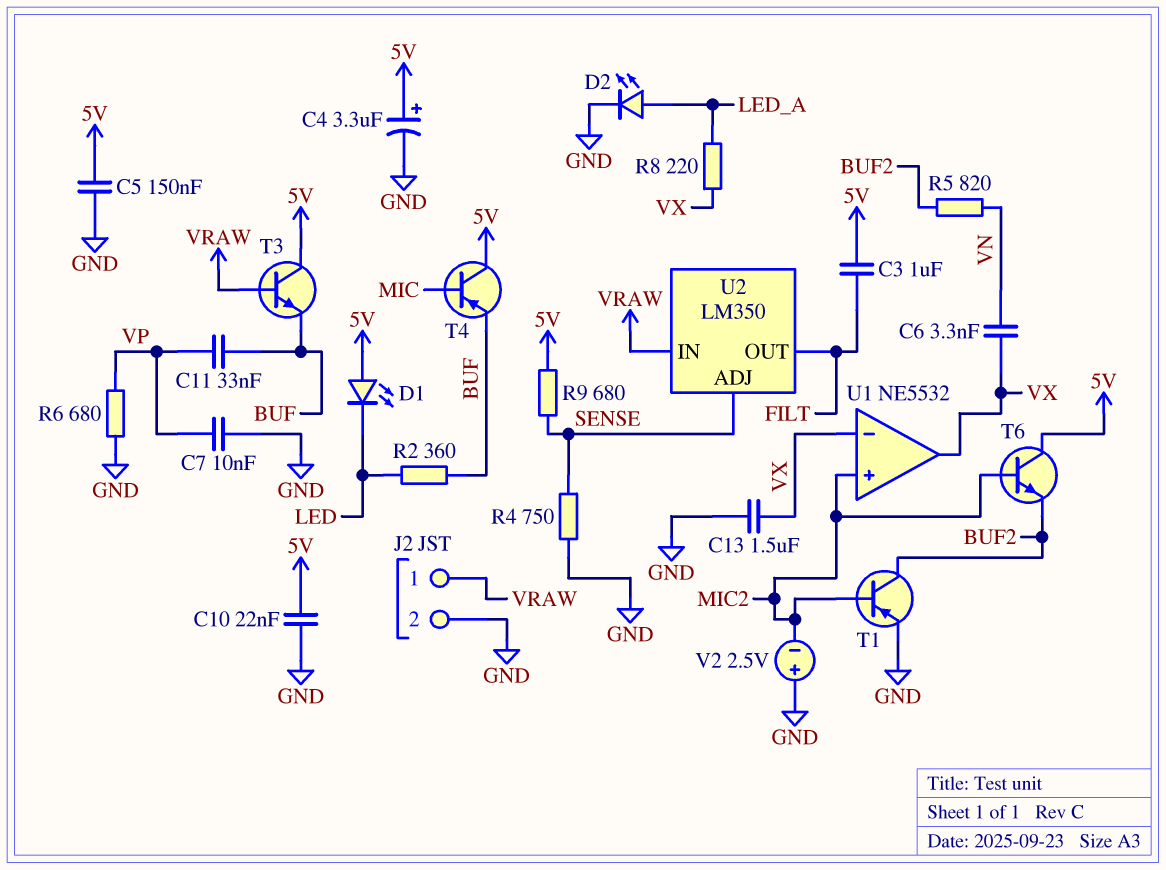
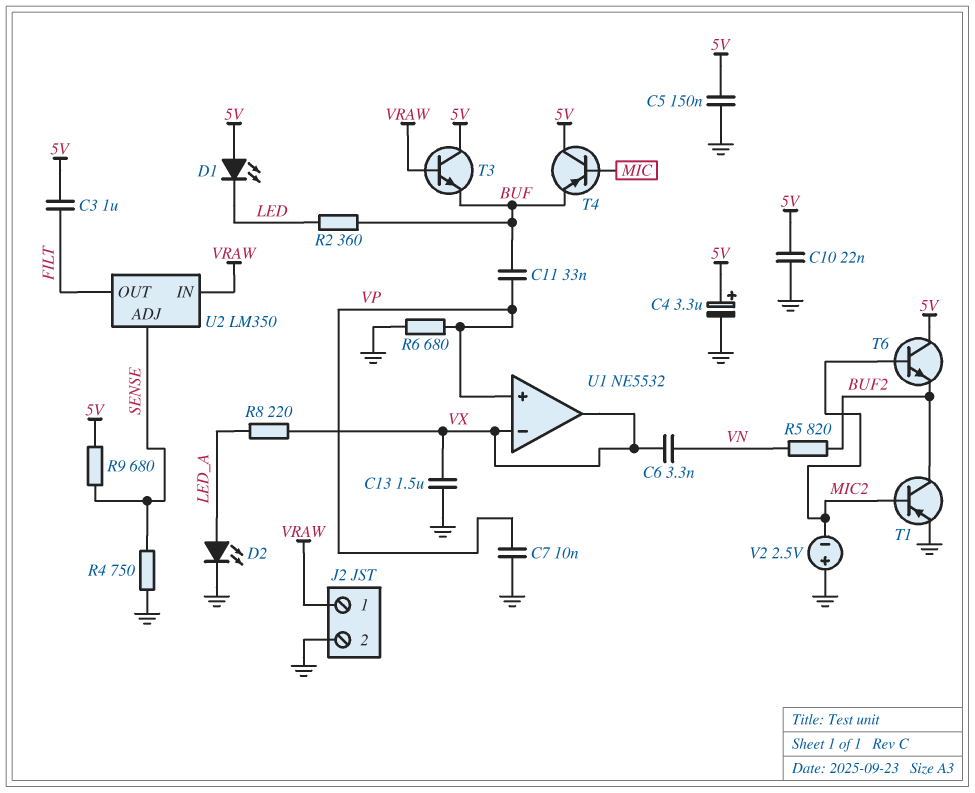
U1 pin in+: MIC2 -> VP

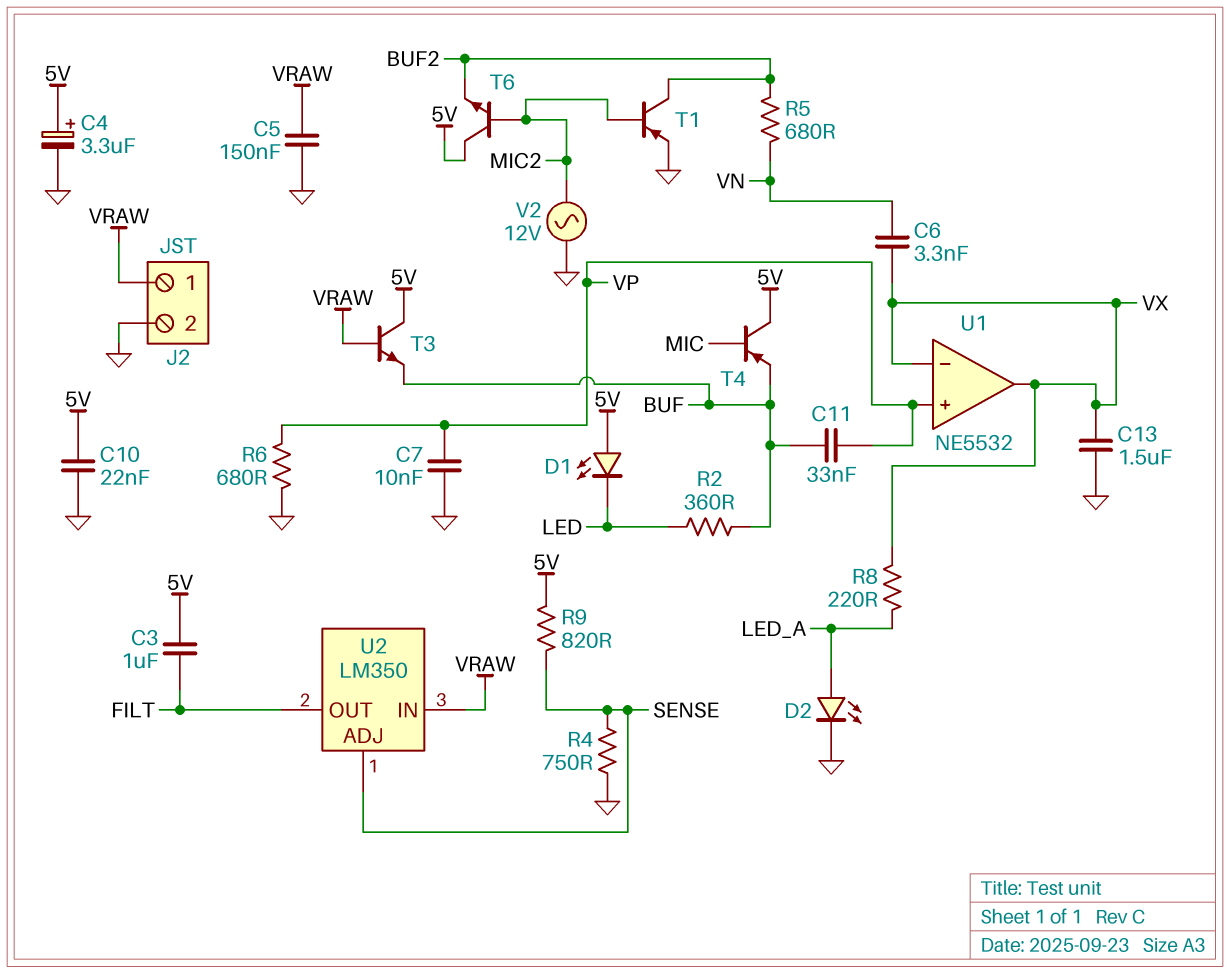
C5: 150nF (5V, GND) -> 150nF (GND, VRAW)
R5: 820 (BUF2, VN) -> 680 (BUF2, VN)
R9: 680 (5V, SENSE) -> 820 (5V, SENSE)
V2: 2.5V (plus GND, minus MIC2) -> AC 12V (GND, MIC2)

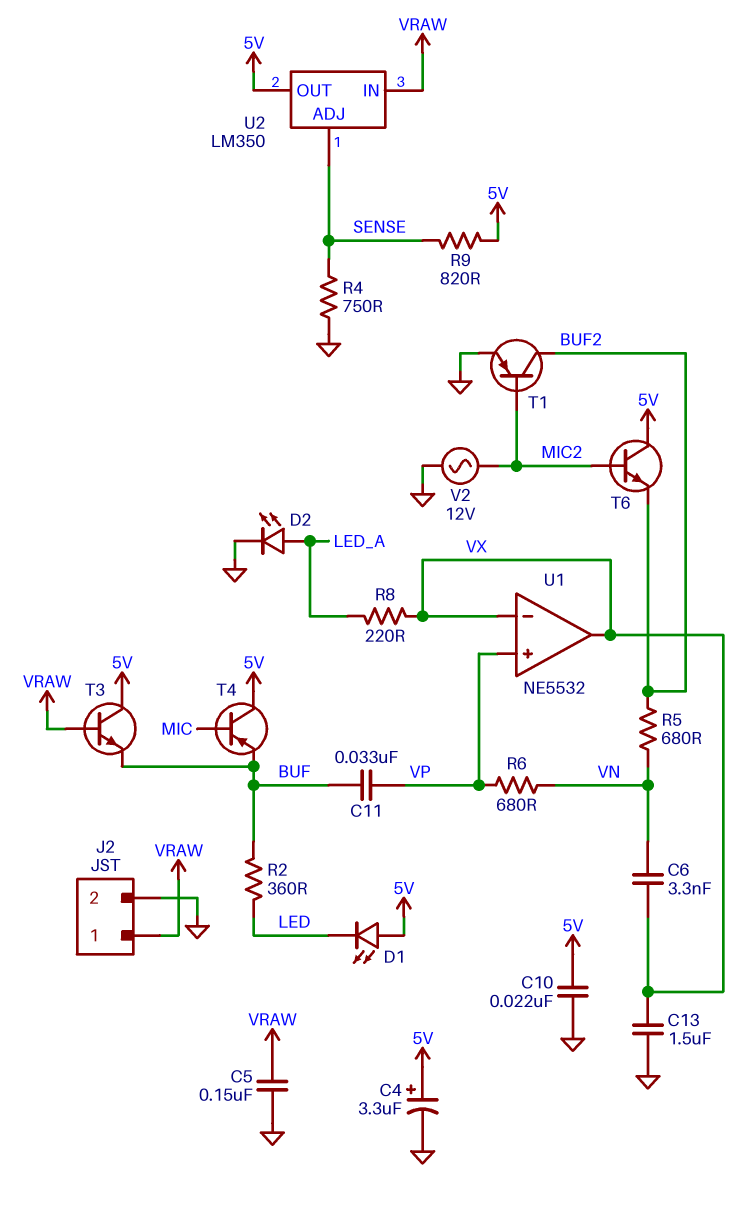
C3: 1uF (5V, FILT) -> none
C7: 10nF (GND, VP) -> none
R6: 680 (GND, VP) -> 680 (VN, VP)
U2 pin OUT: FILT -> 5V

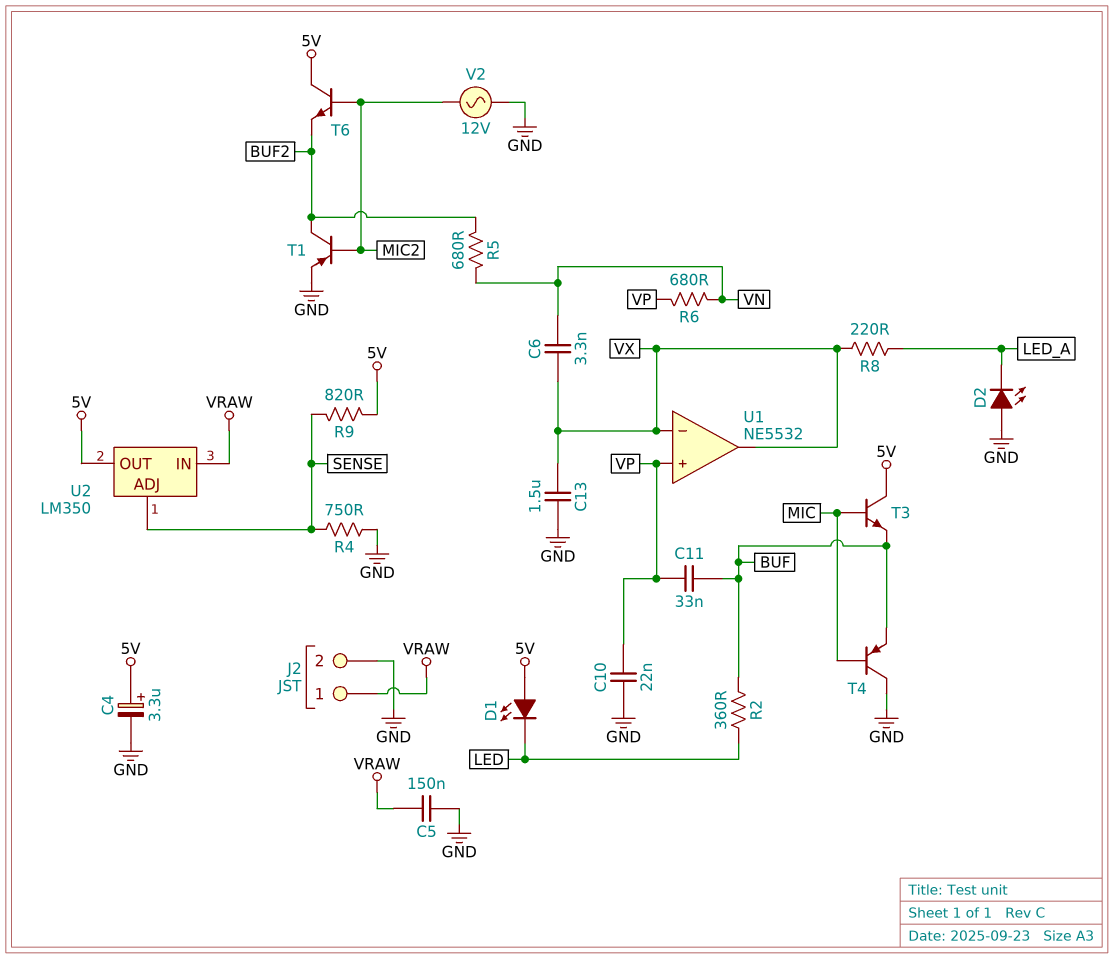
C10: 22nF (5V, GND) -> 22nF (GND, VP)
D2: LED (A LED_A, K GND) -> LED (A GND, K LED_A)
T3: NPN (B VRAW, C 5V, E BUF) -> NPN (B MIC, C 5V, E BUF)
T4: PNP (B MIC, C 5V, E BUF) -> PNP (B MIC, C GND, E BUF)

